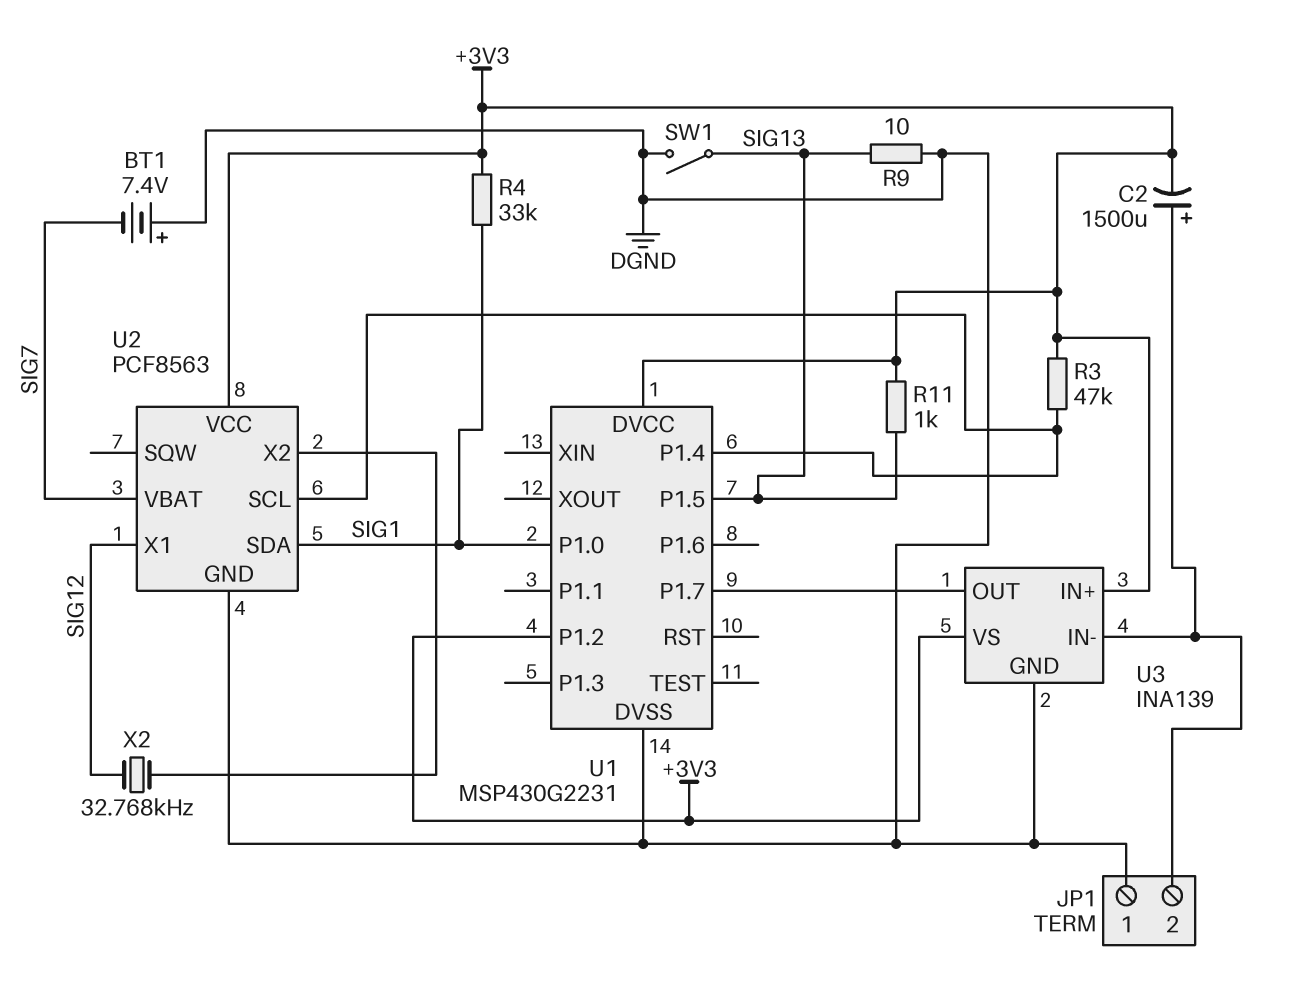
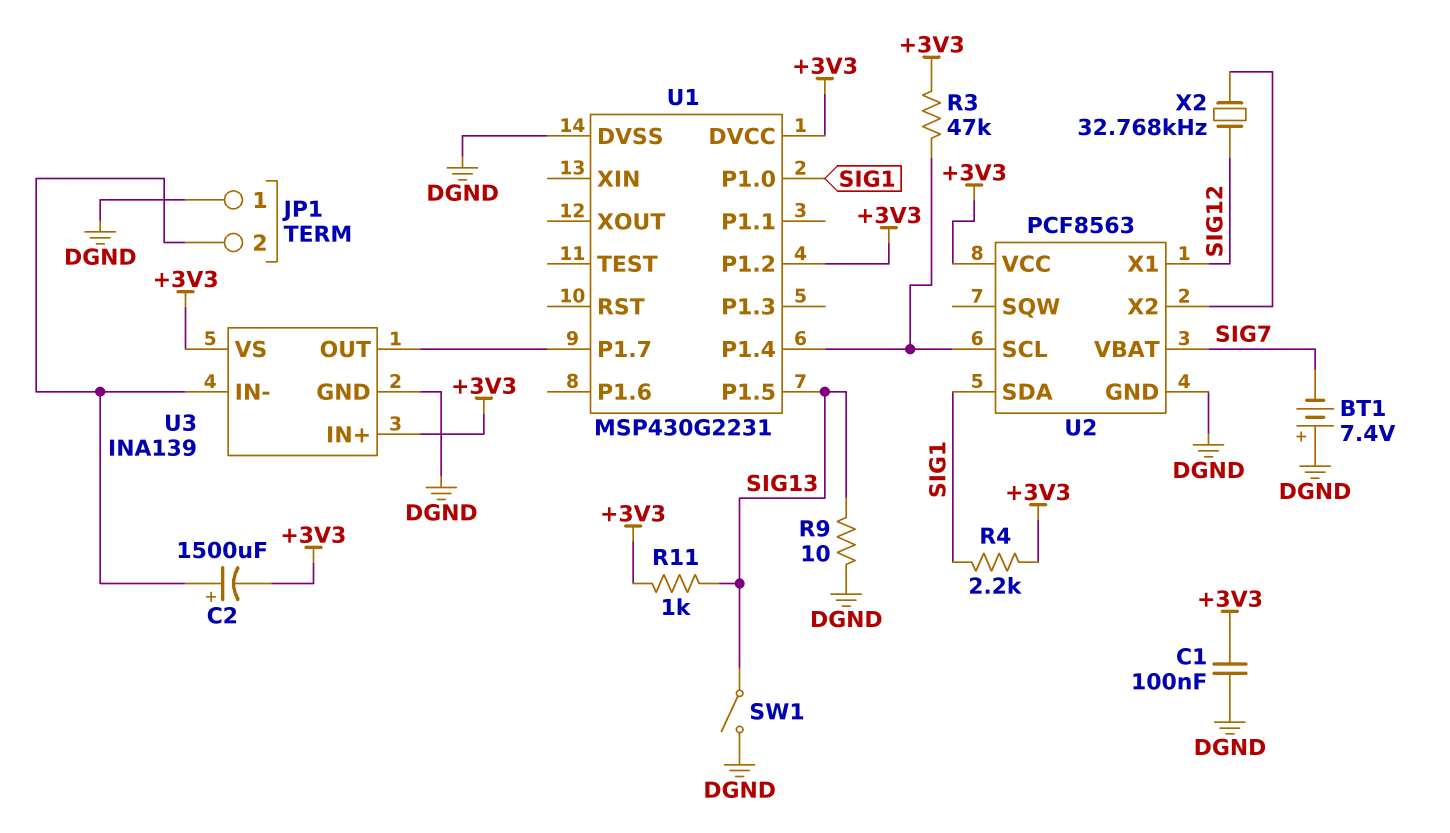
C1: none -> 100nF (+3V3, DGND)
R4: 33k (+3V3, SIG1) -> 2.2k (+3V3, SIG1)

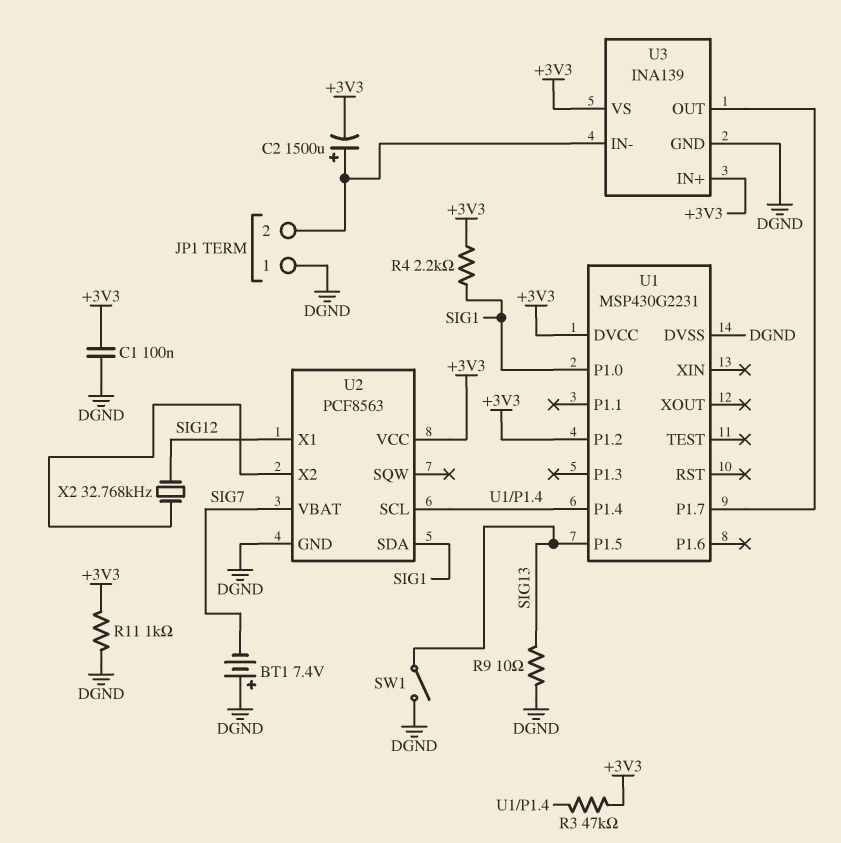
R11: 1k (+3V3, SIG13) -> 1k (+3V3, DGND)

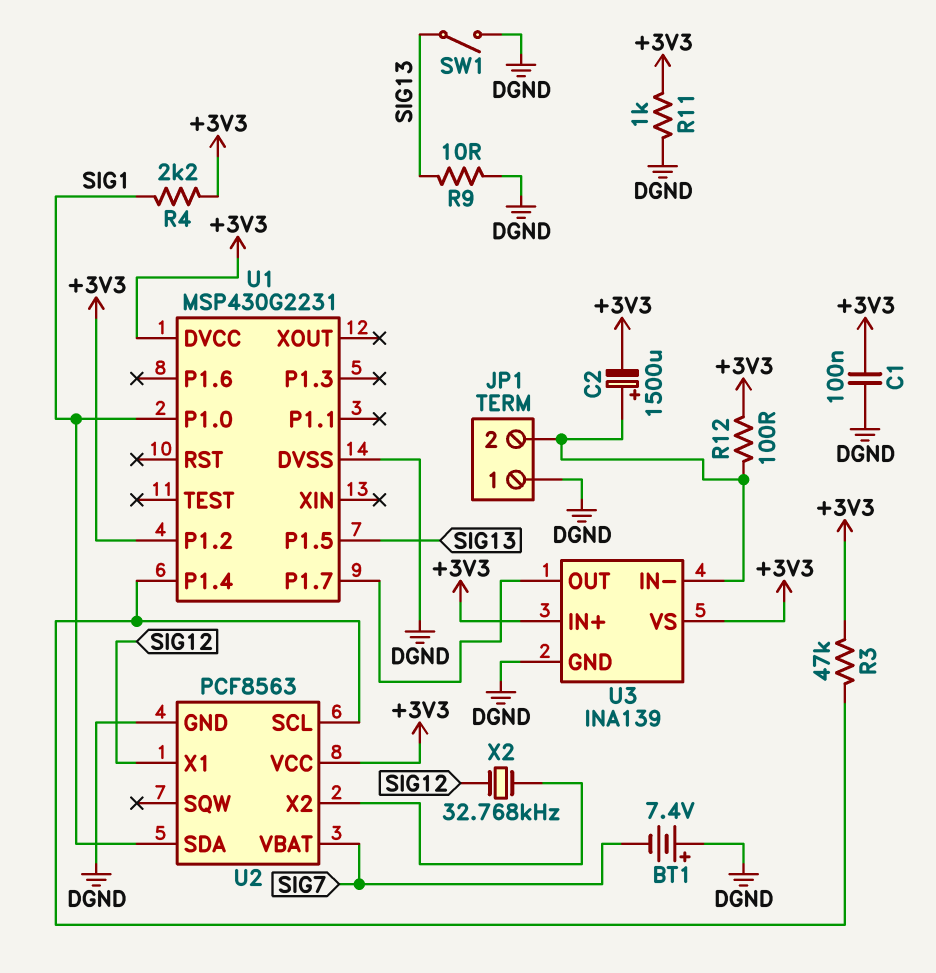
R12: none -> 100 (+3V3, JP1/2)

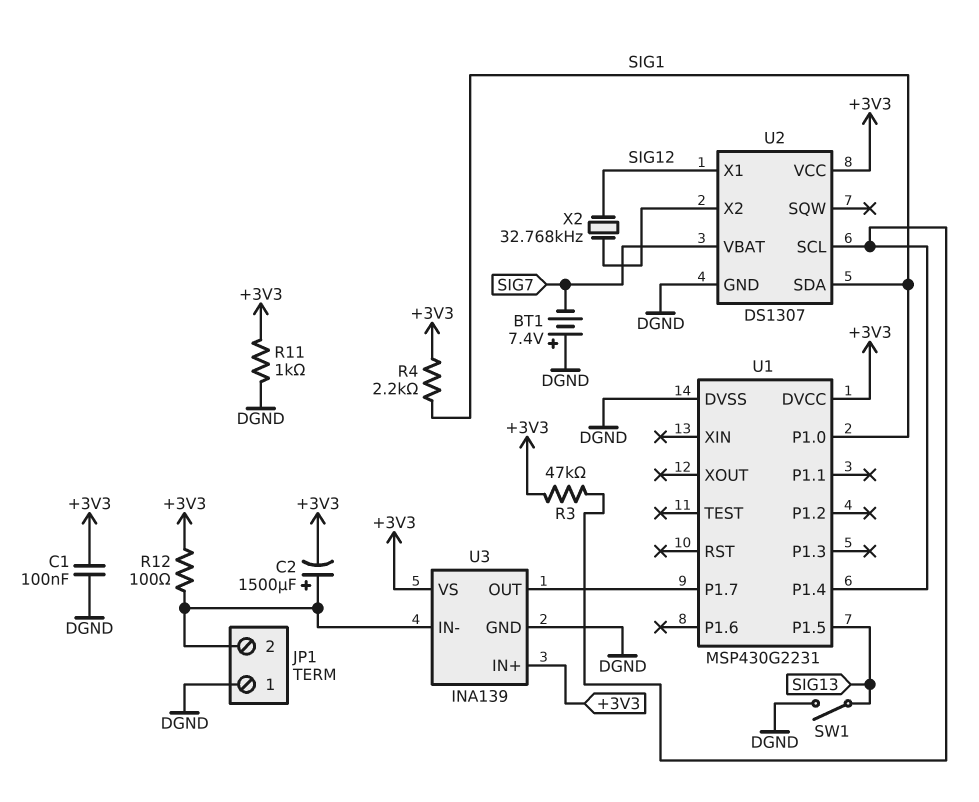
R9: 10 (DGND, SIG13) -> none
U1 pin P1.2: +3V3 -> none
U2: PCF8563 -> DS1307

